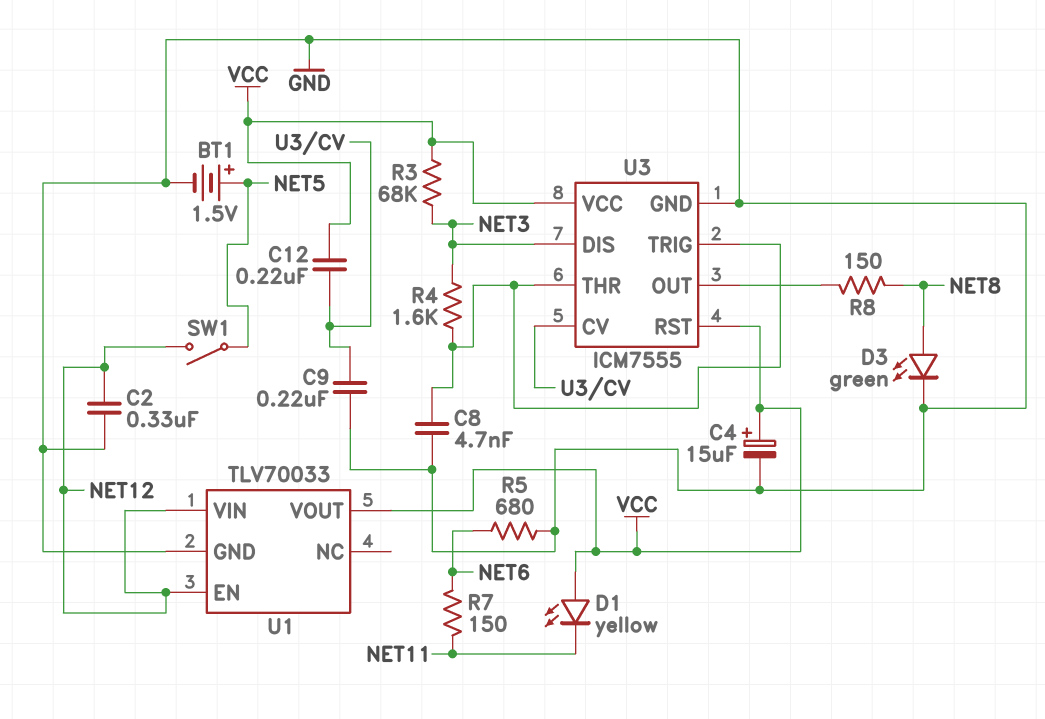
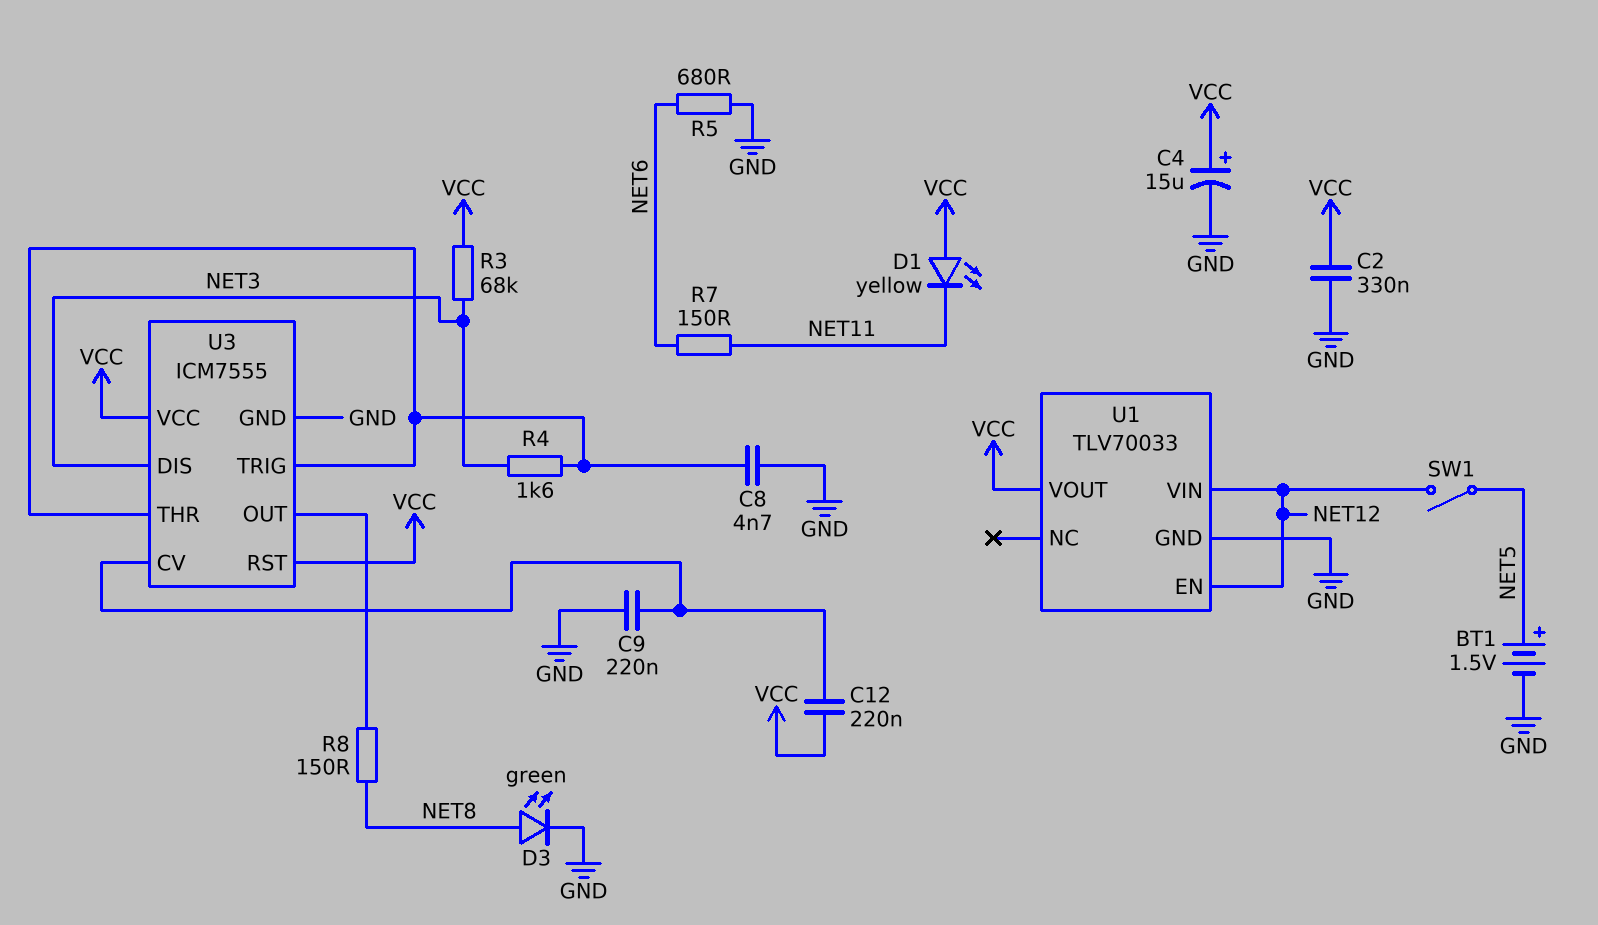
C2: 330nF (GND, NET12) -> 330nF (GND, VCC)

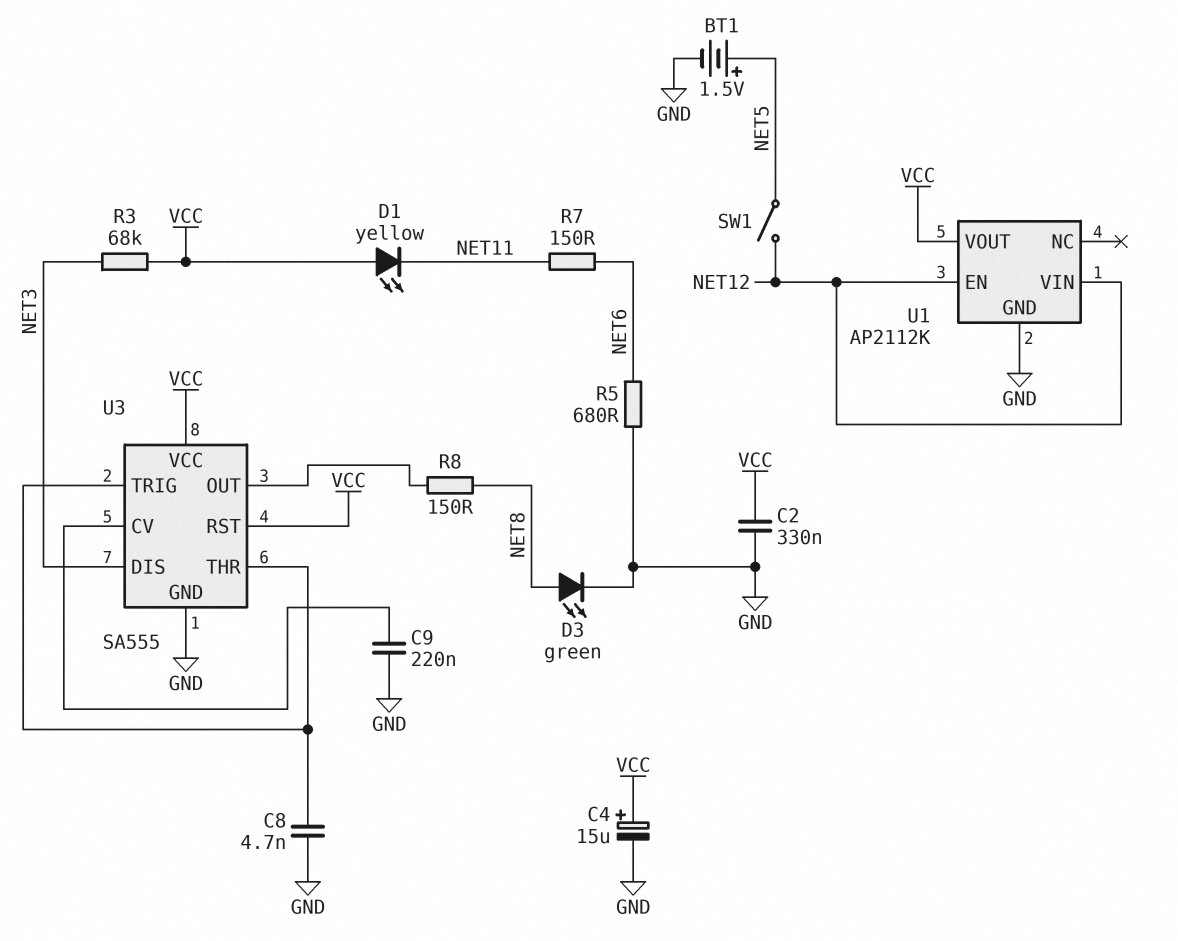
C12: 220nF (U3/CV, VCC) -> none
R4: 1.6k (NET3, U3/THR) -> none
U1: TLV70033 -> AP2112K
U3: ICM7555 -> SA555

